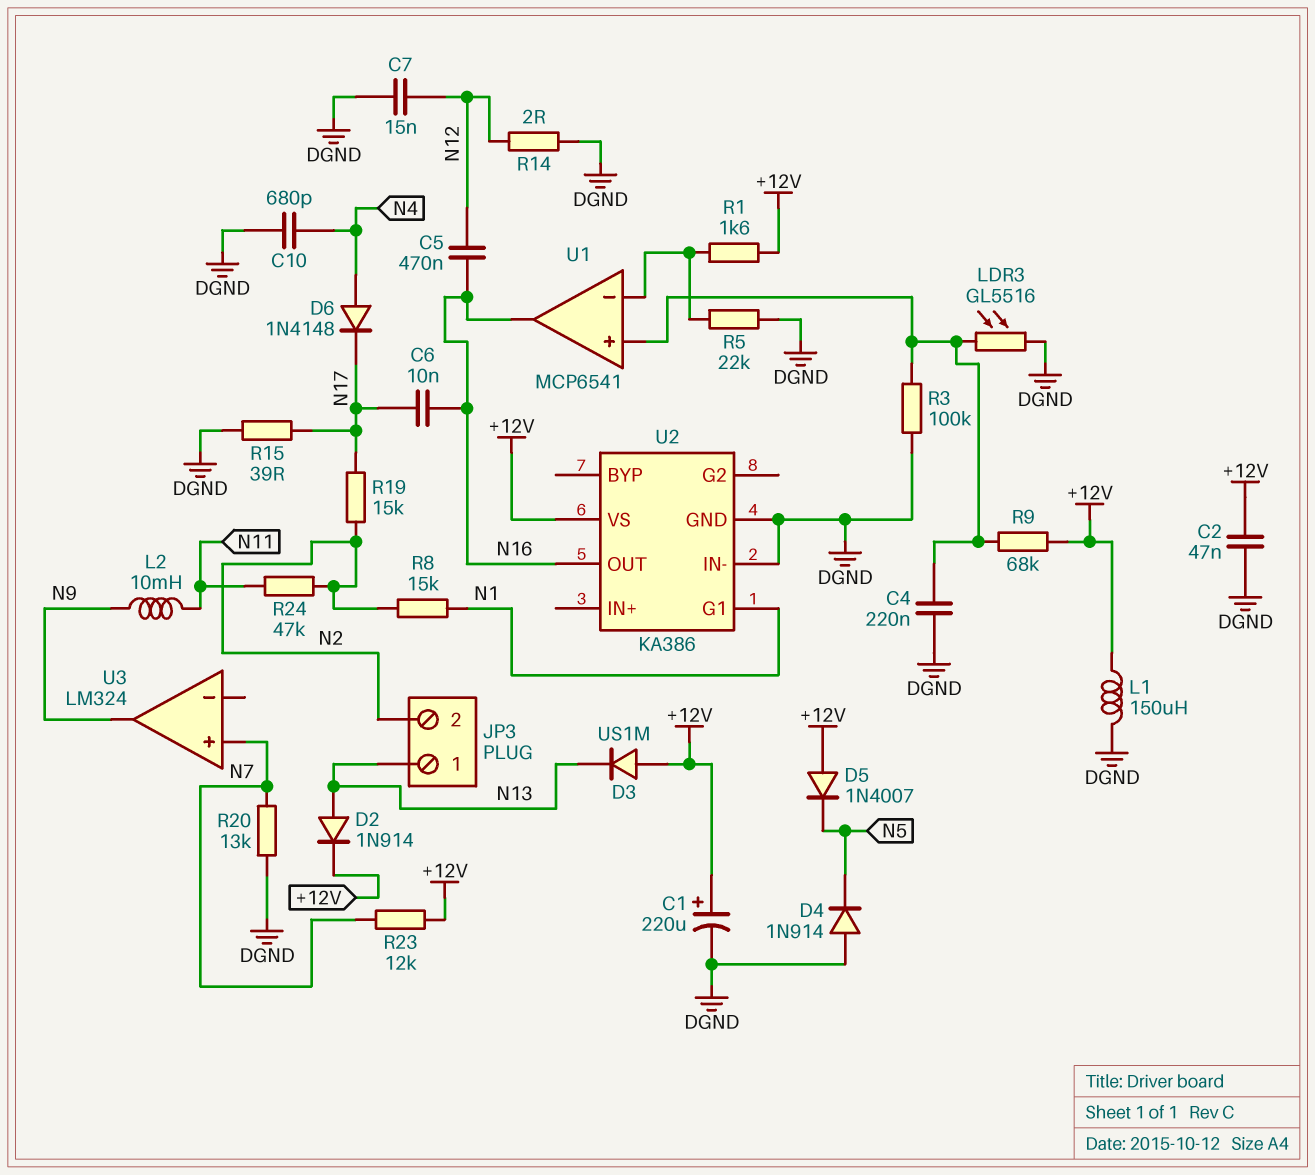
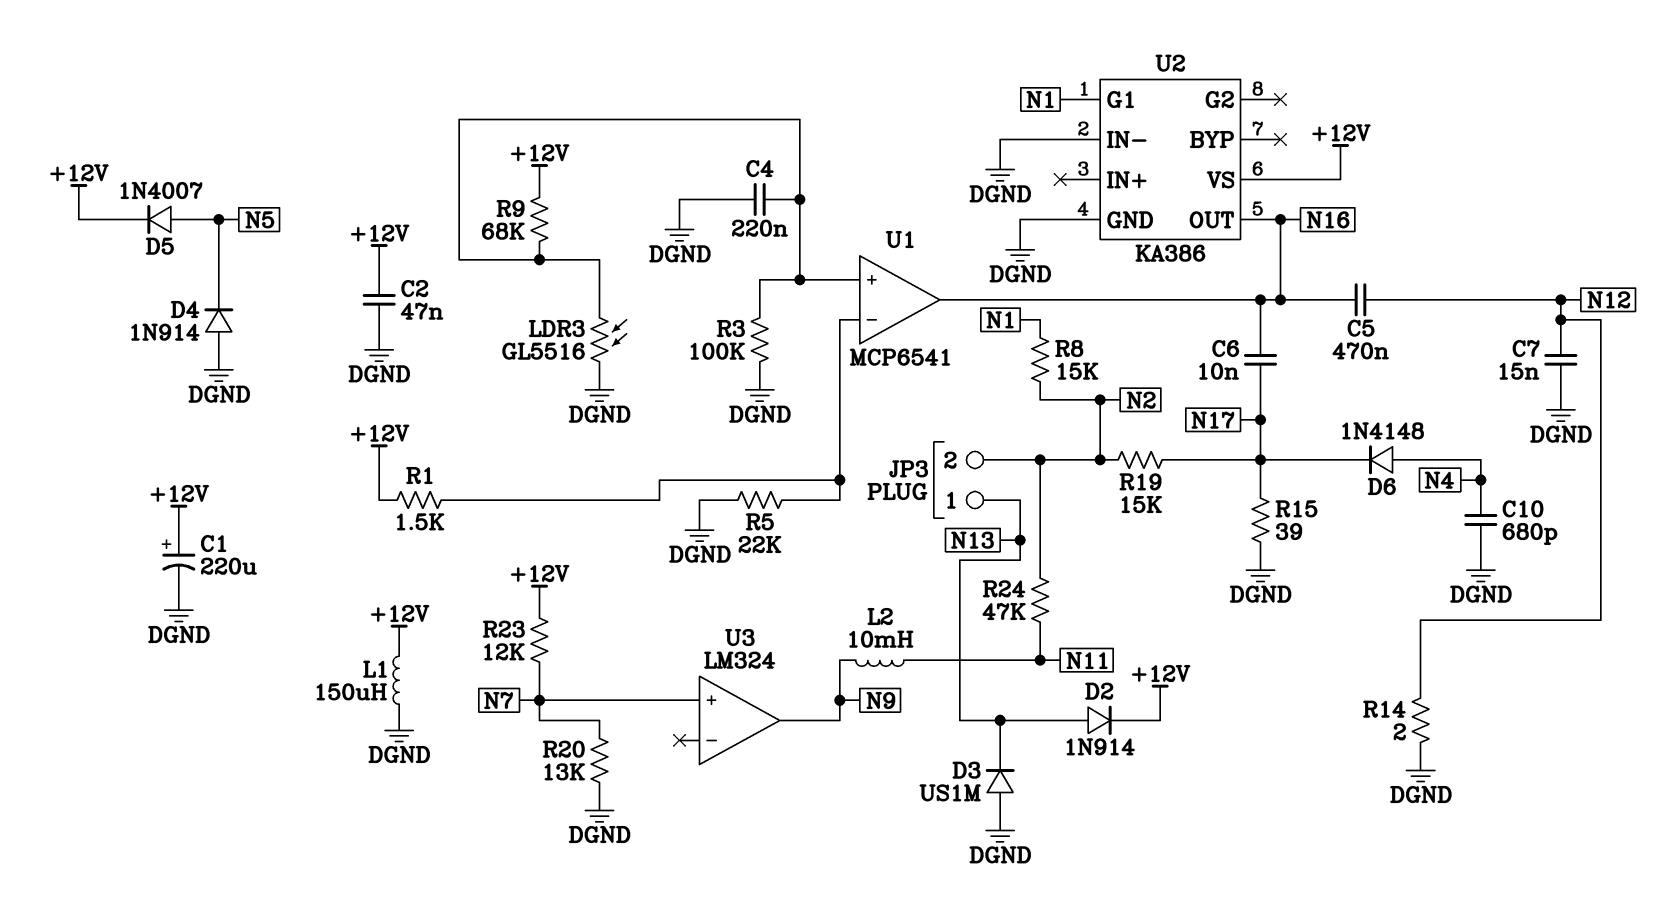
D3: diode US1M (A +12V, K N13) -> diode US1M (A DGND, K N13)
D5: diode 1N4007 (A +12V, K N5) -> diode 1N4007 (A N5, K +12V)
R1: 1.6k (+12V, U1/in-) -> 1.5k (+12V, U1/in-)

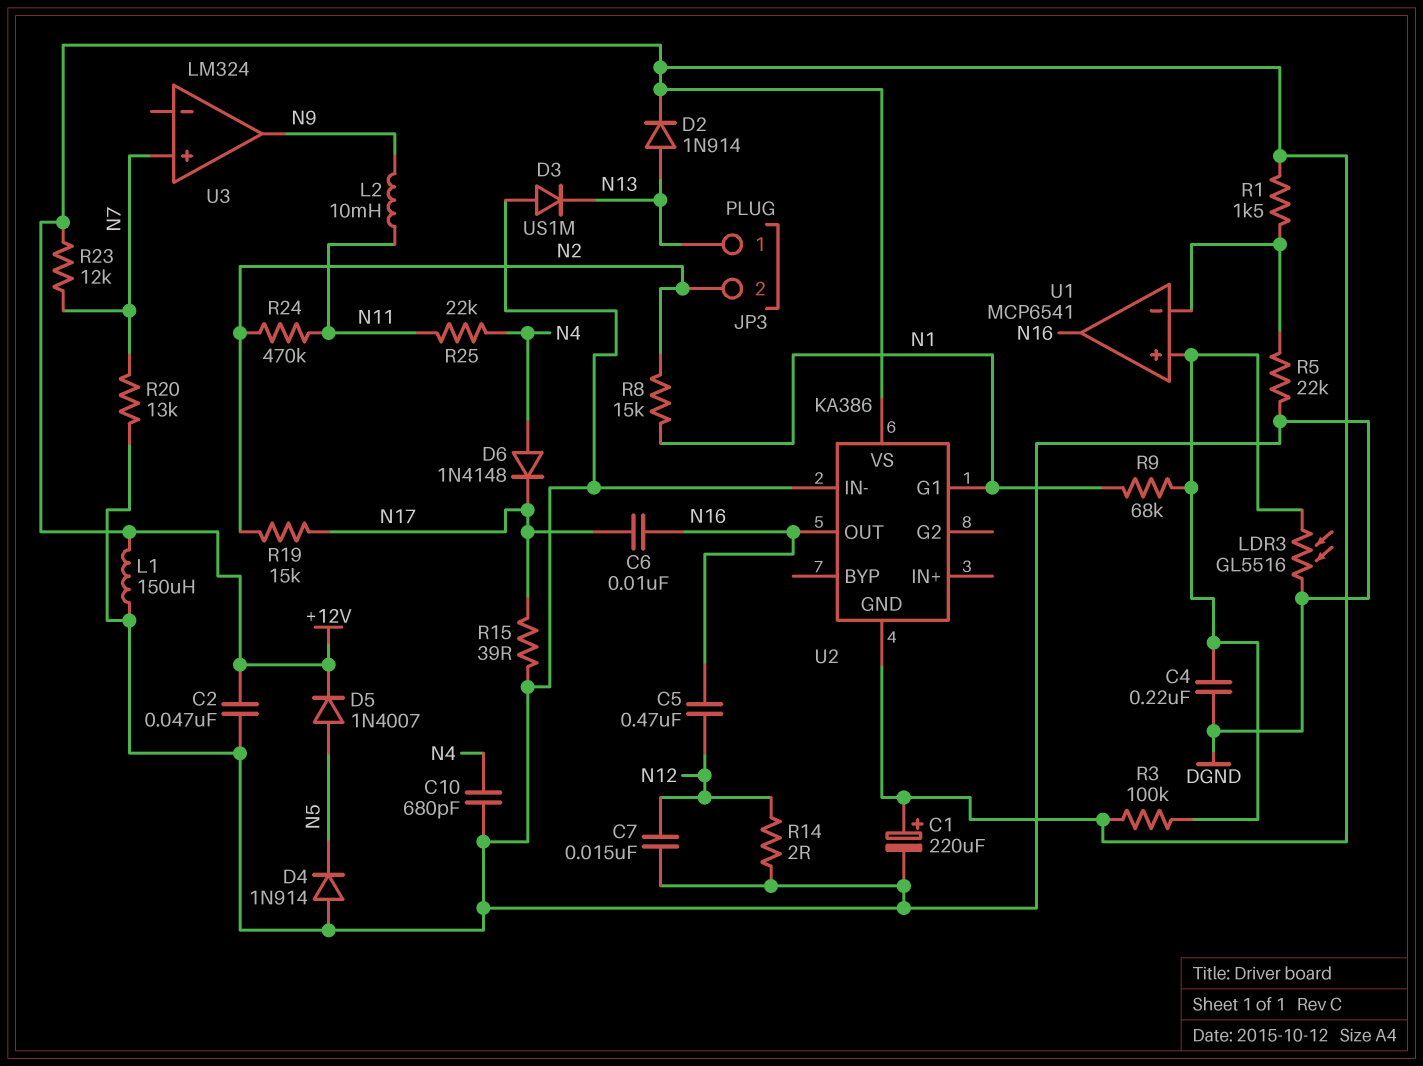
R3: 100k (DGND, U1/in+) -> 100k (+12V, U1/in+)
R9: 68k (+12V, U1/in+) -> 68k (N1, U1/in+)
R24: 47k (N2, N11) -> 470k (N2, N11)
R25: none -> 22k (N4, N11)
U2 pin GND: DGND -> +12V

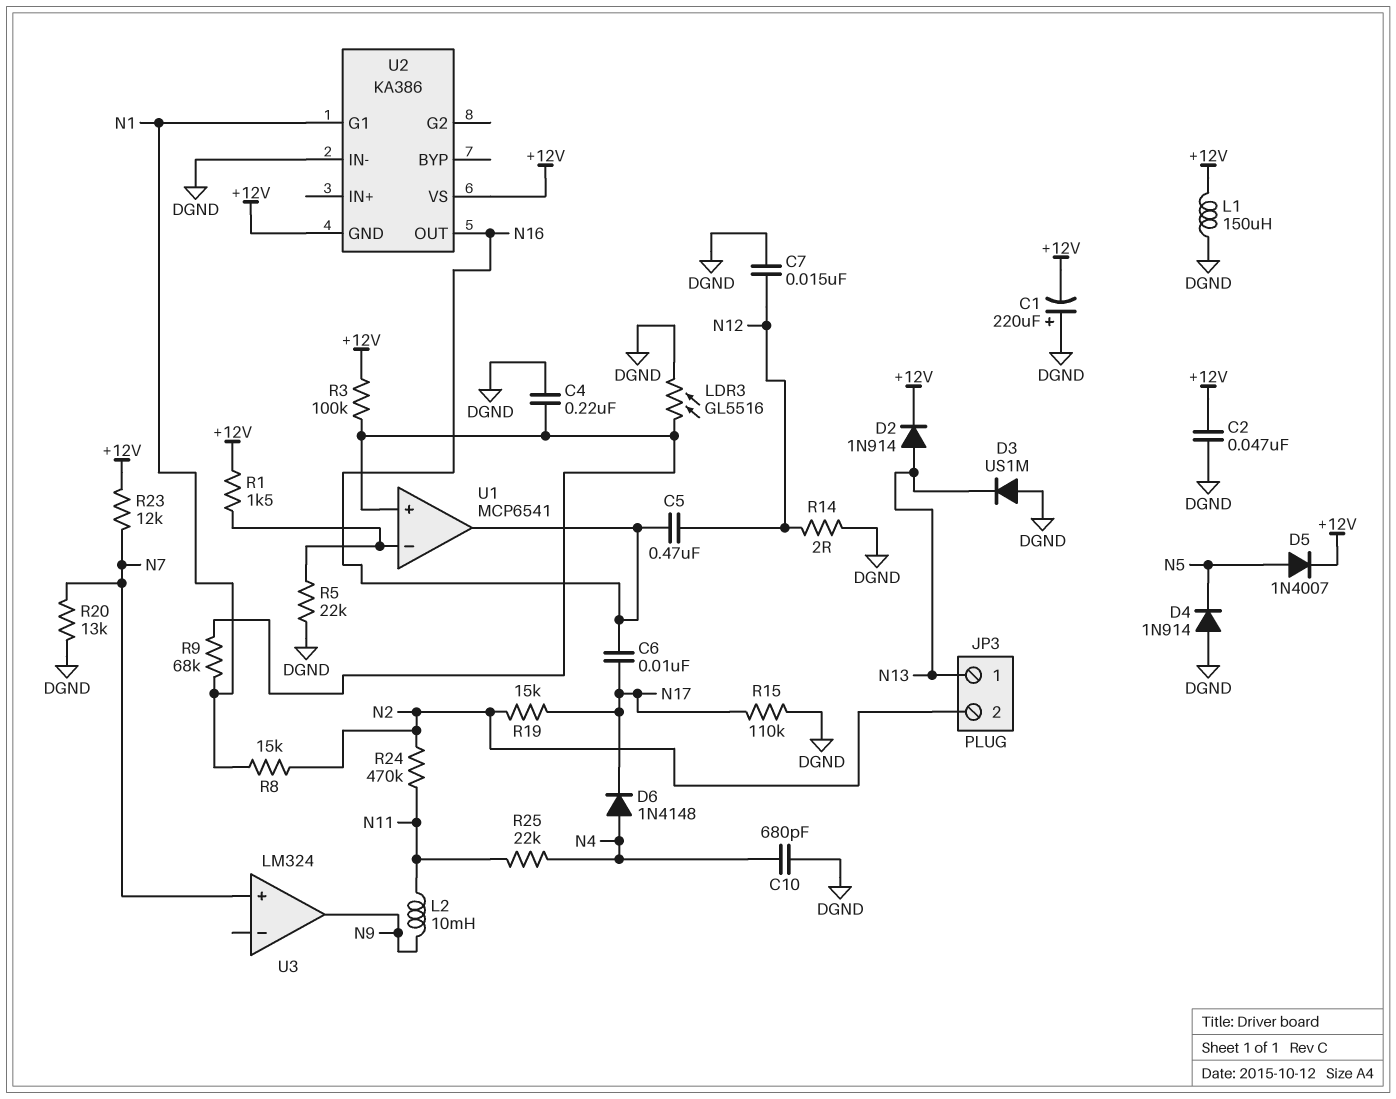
C1: 220uF (plus +12V, minus DGND) -> 220uF (plus DGND, minus +12V)
R15: 39 (DGND, N17) -> 110k (DGND, N17)

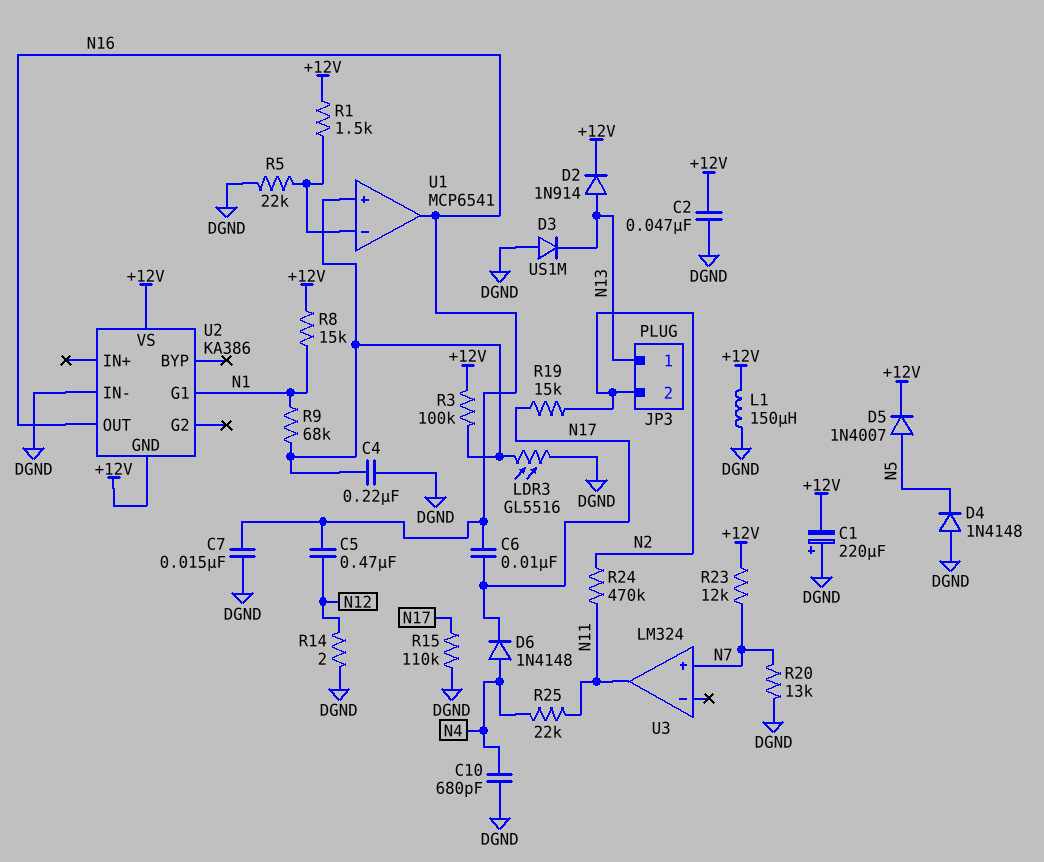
C7: 15nF (DGND, N12) -> 15nF (DGND, N16)
D4: diode 1N914 (A DGND, K N5) -> diode 1N4148 (A DGND, K N5)
L2: 10mH (N9, N11) -> none
R8: 15k (N1, N2) -> 15k (+12V, N1)
U3 pin out: N9 -> N11

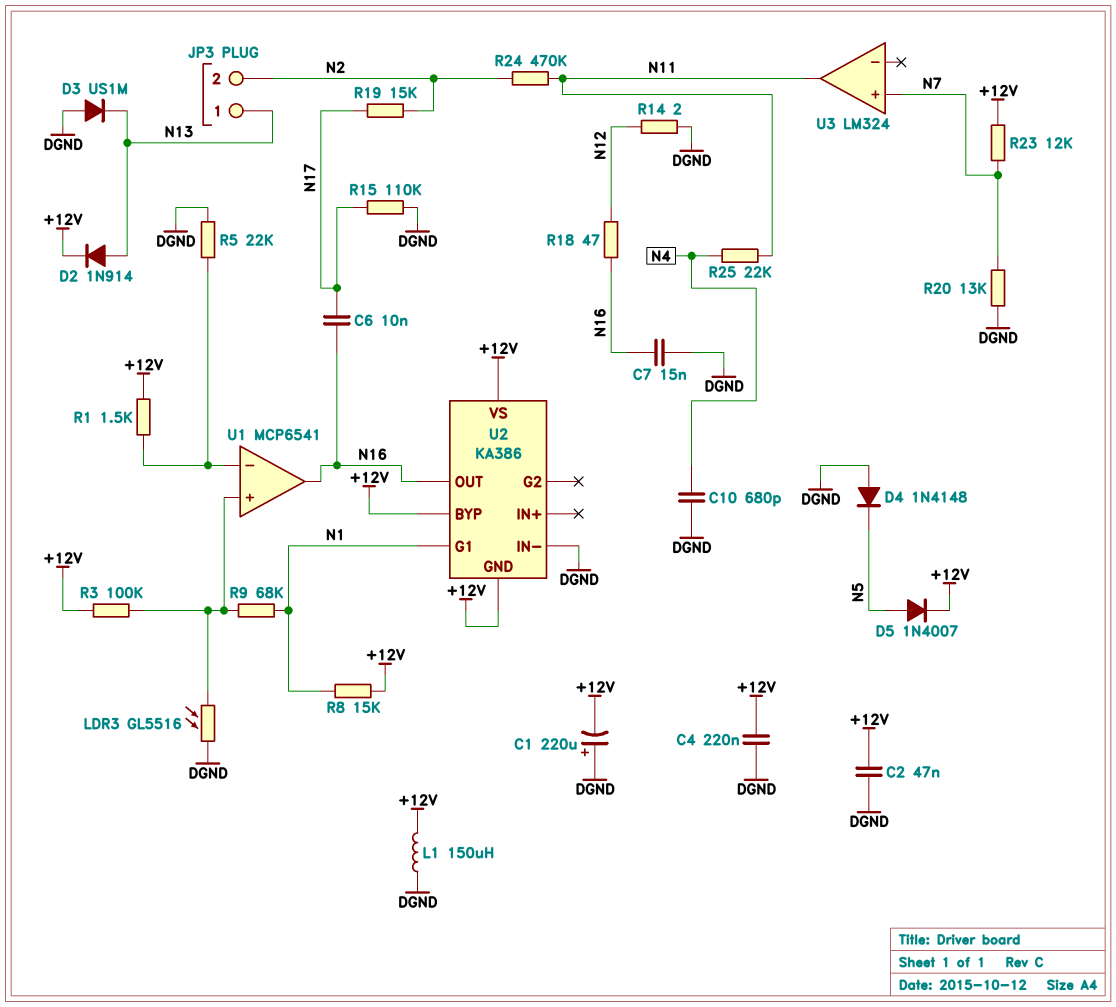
C4: 220nF (DGND, U1/in+) -> 220nF (+12V, DGND)
C5: 470nF (N12, N16) -> none
D6: diode 1N4148 (A N4, K N17) -> none
R18: none -> 47 (N12, N16)
U2 pin BYP: none -> +12V

